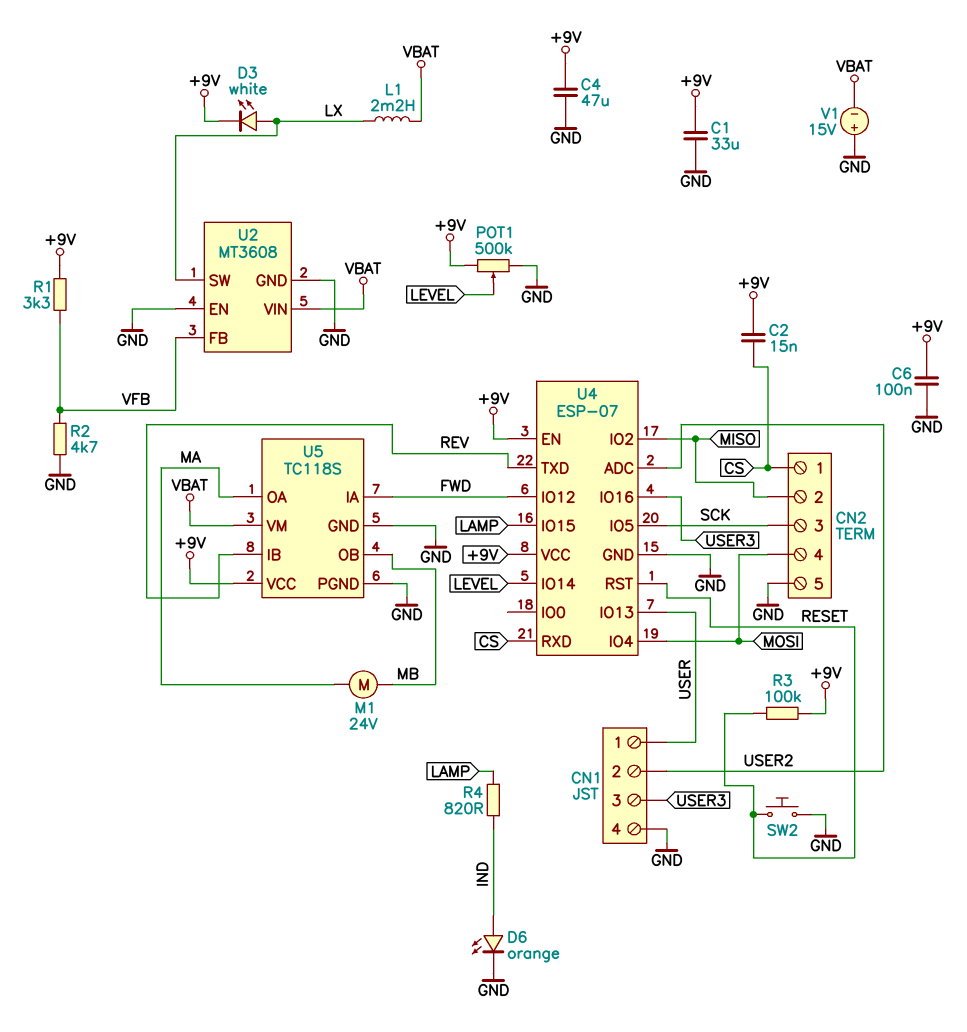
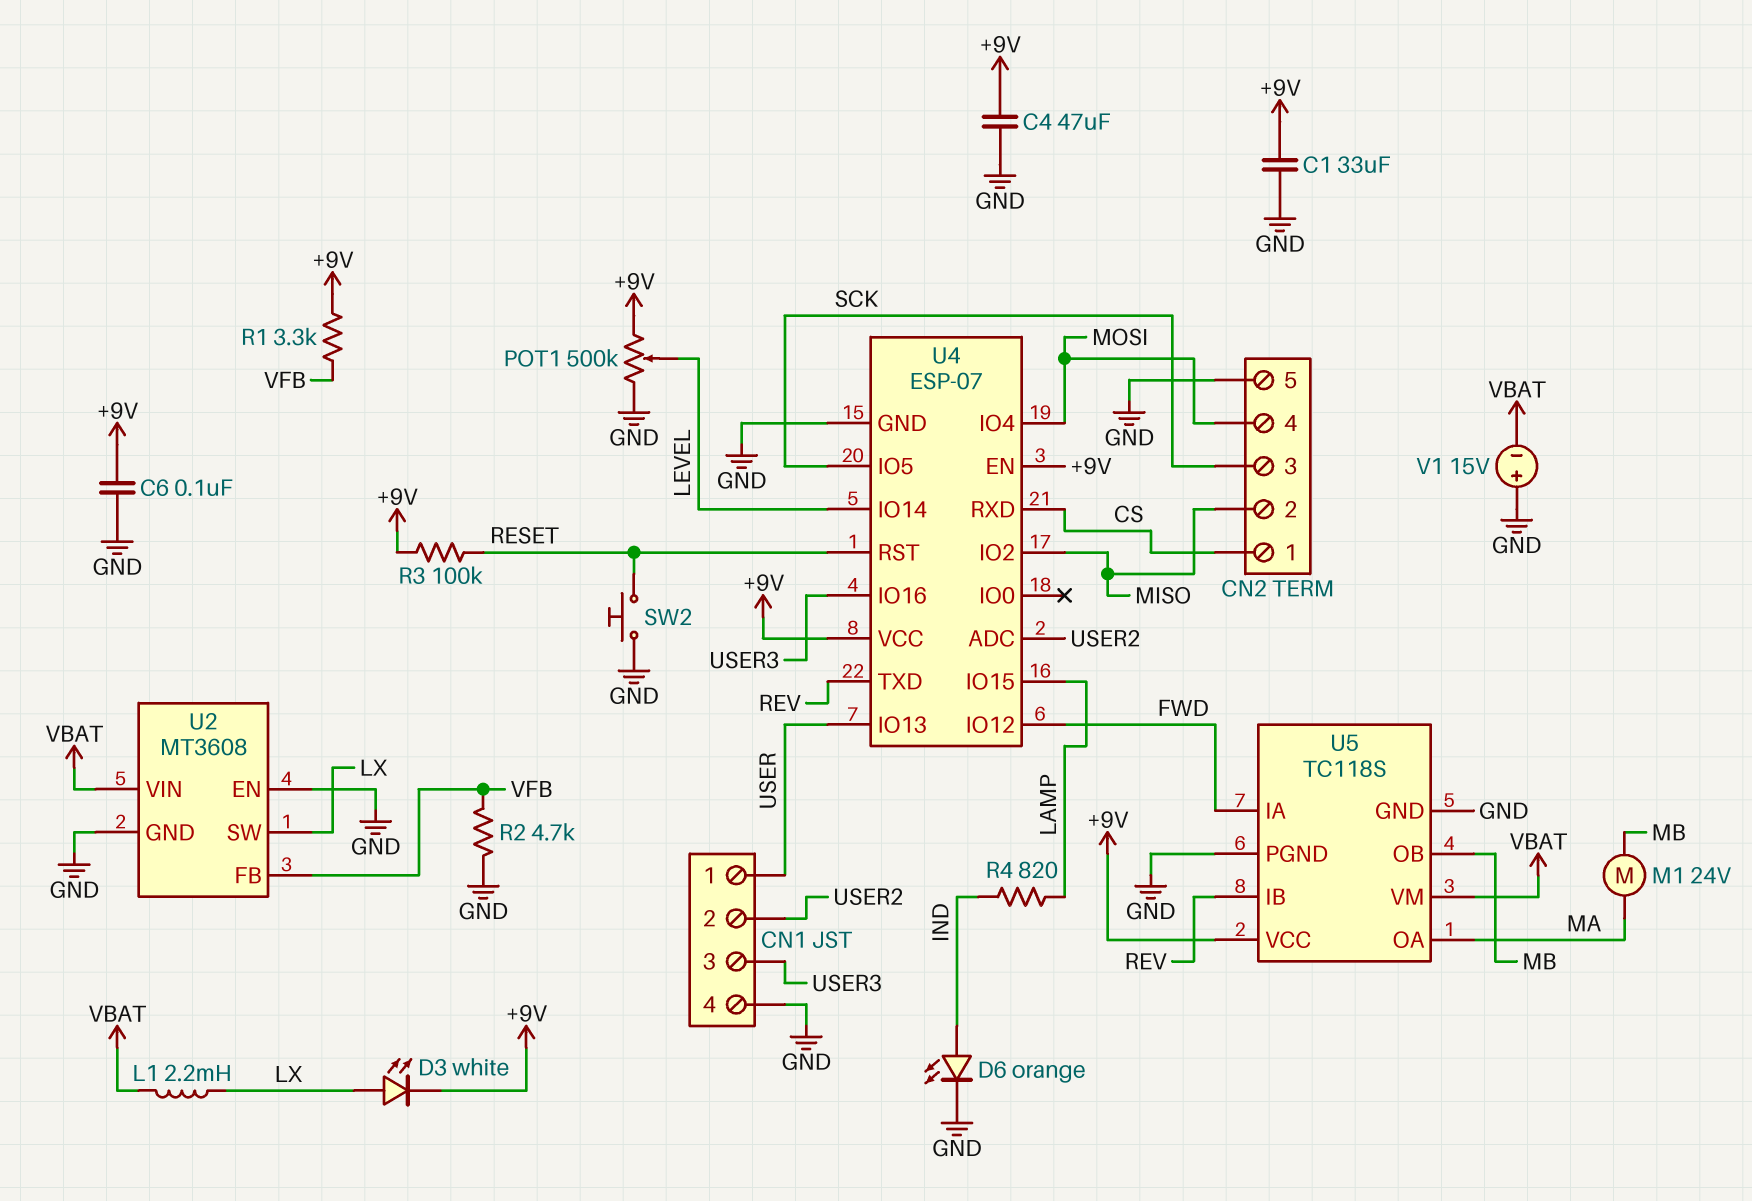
C2: 15nF (+9V, CS) -> none

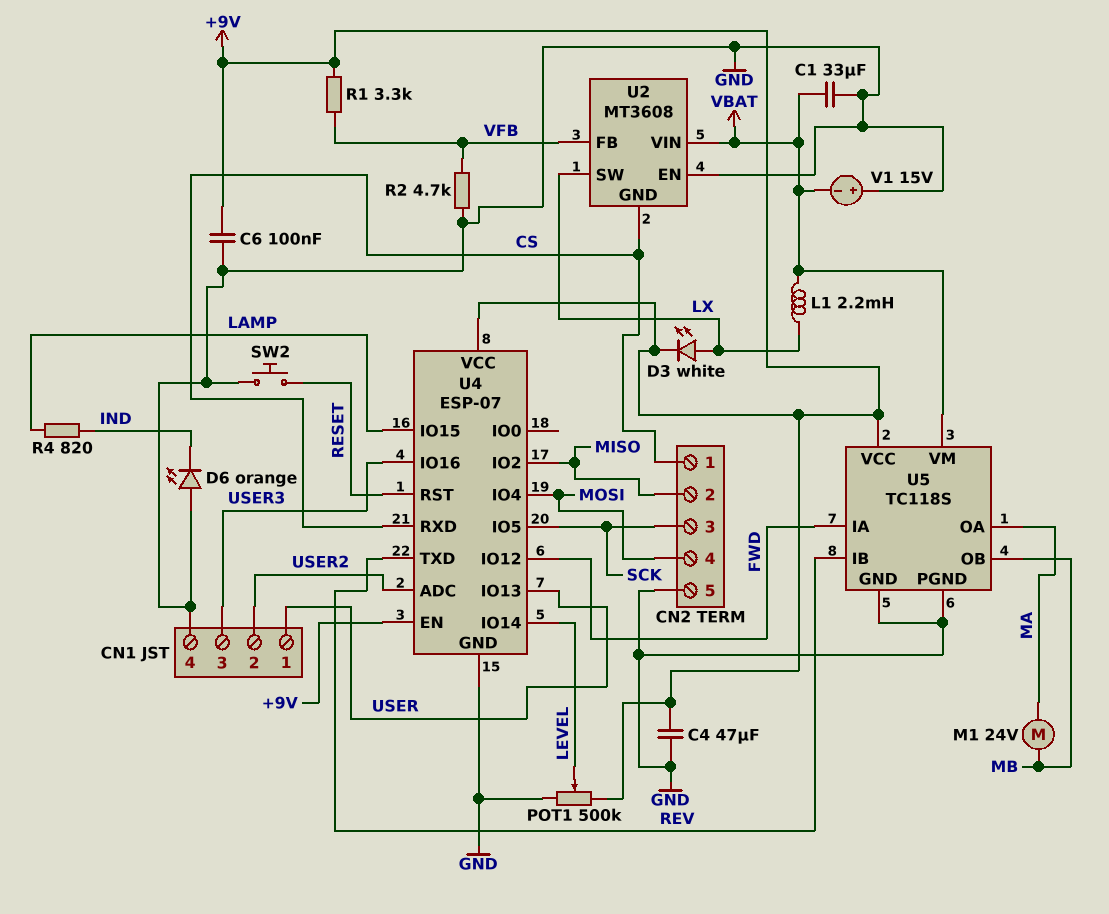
C1: 33uF (+9V, GND) -> 33uF (GND, VBAT)
D6: LED orange (A IND, K GND) -> LED orange (A GND, K IND)
R3: 100k (+9V, RESET) -> none
U2 pin GND: GND -> CS

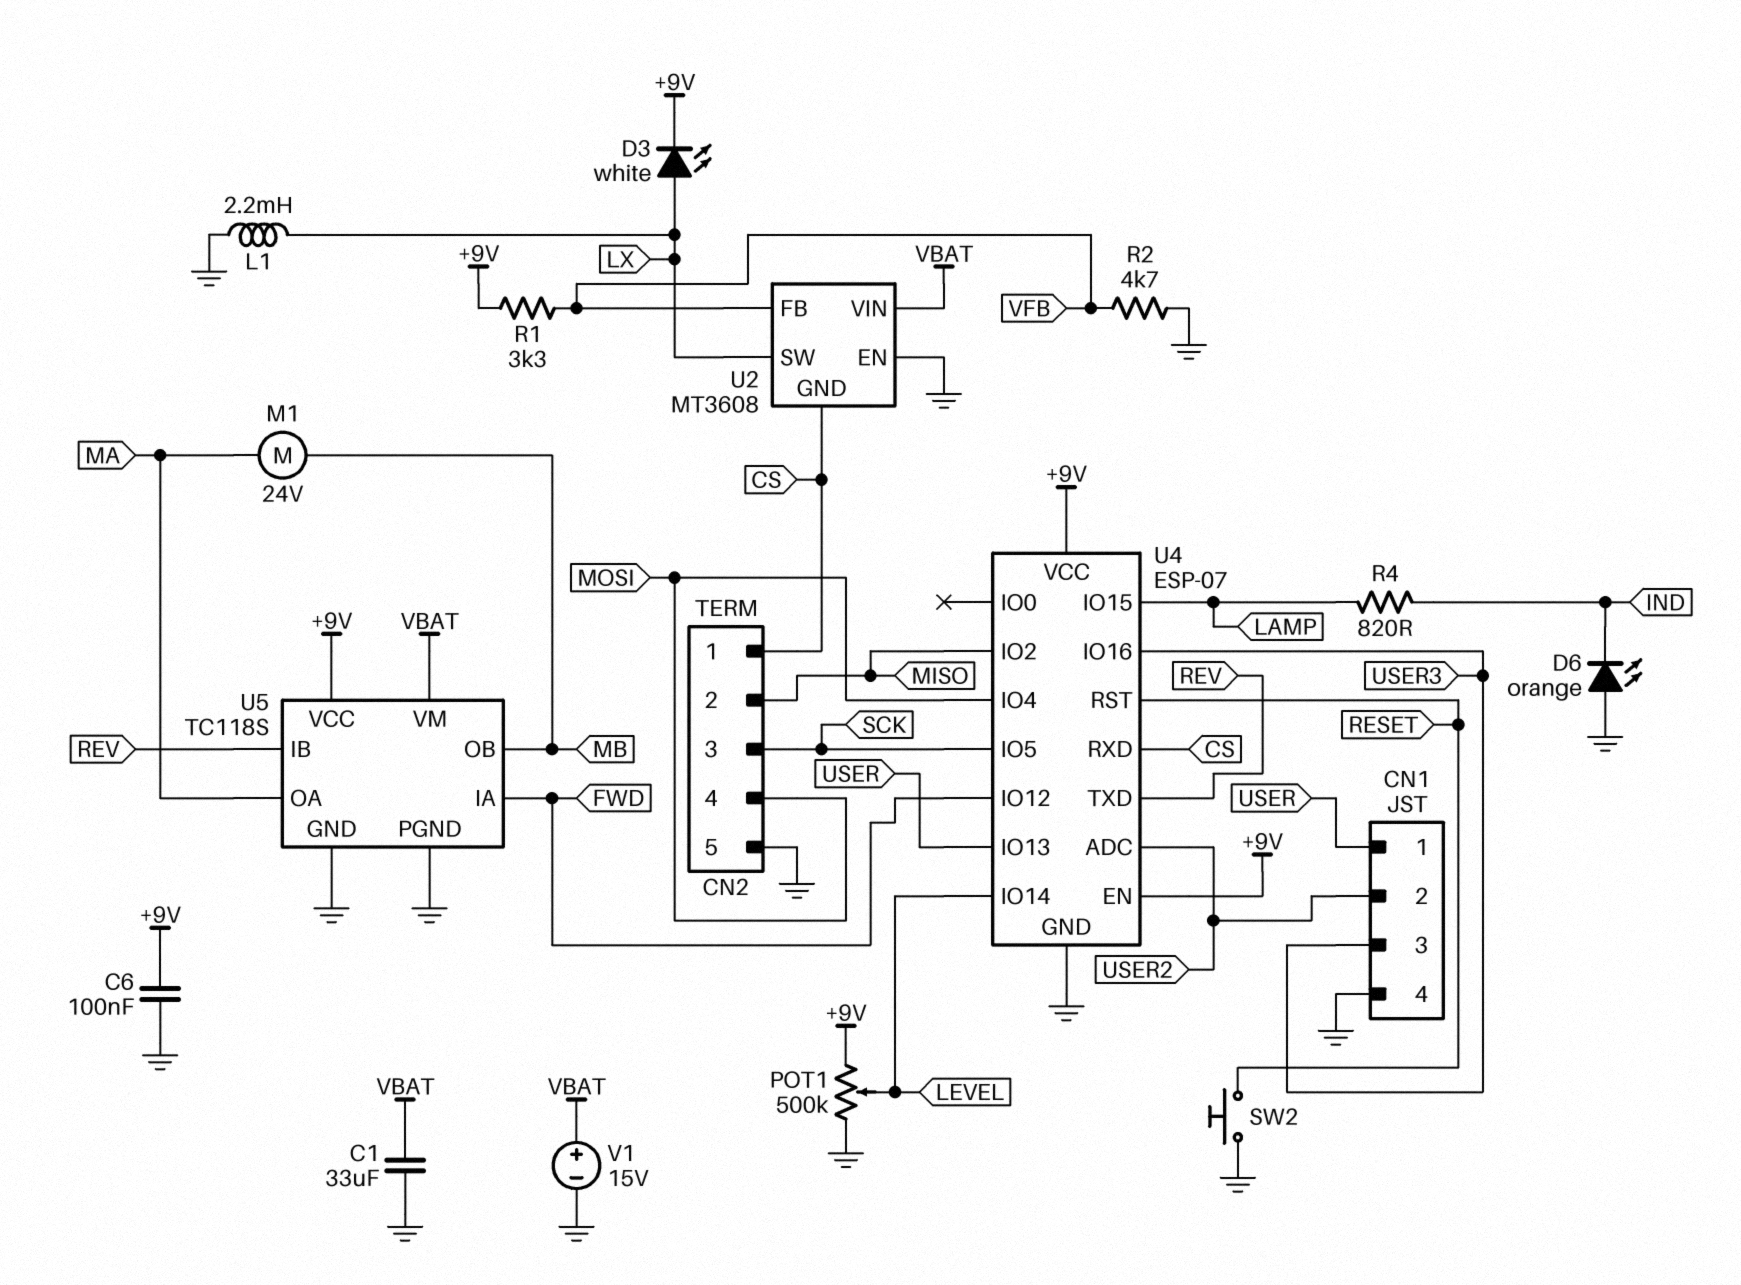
C4: 47uF (+9V, GND) -> none
L1: 2.2mH (LX, VBAT) -> 2.2mH (GND, LX)
V1: 15V (plus GND, minus VBAT) -> 15V (plus VBAT, minus GND)

